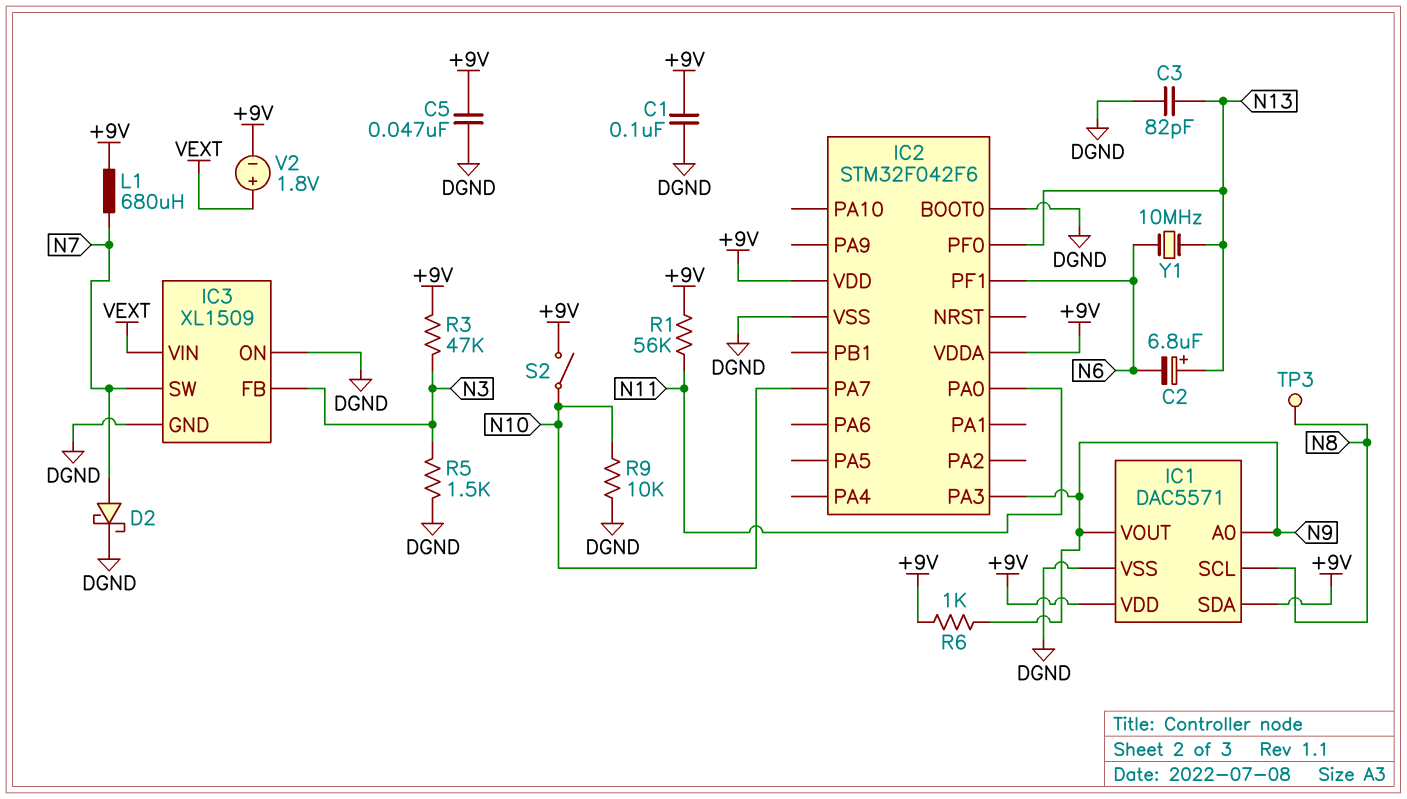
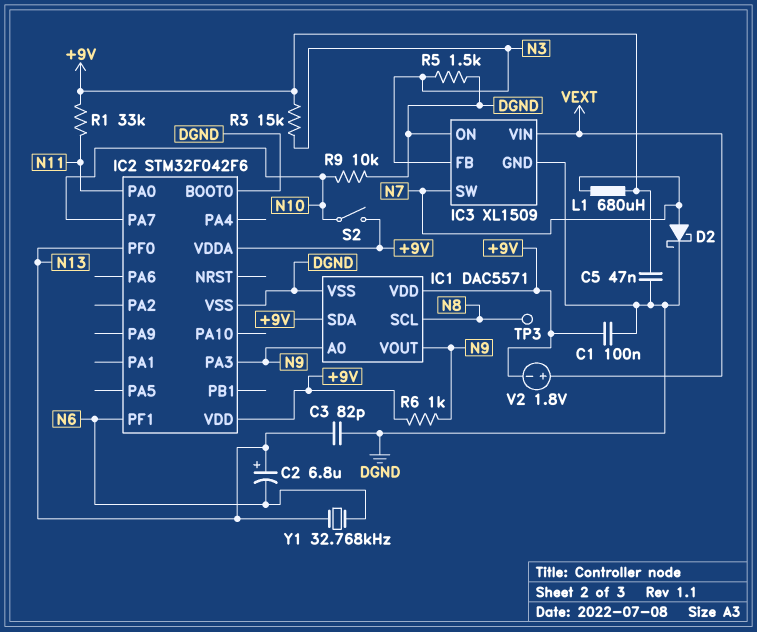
R1: 56k (+9V, N11) -> 33k (+9V, N11)
R3: 47k (+9V, N3) -> 15k (+9V, N3)
Y1: 10MHz (N6, N13) -> 32.768kHz (N6, N13)

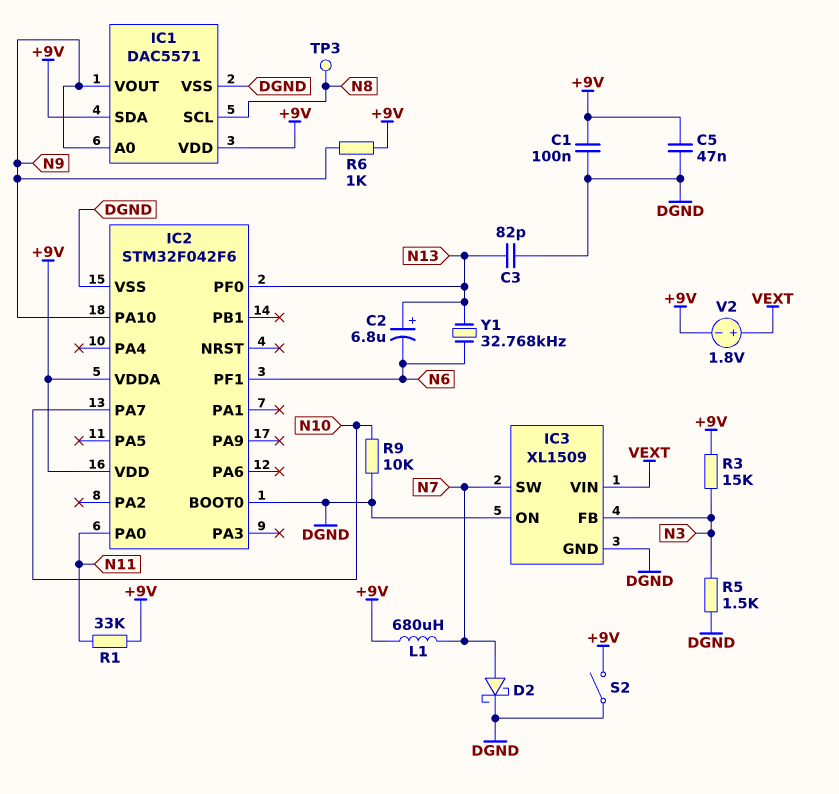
IC2 pin PA3: N9 -> none
IC2 pin PA10: none -> N9
S2: switch (+9V, N10) -> switch (+9V, DGND)

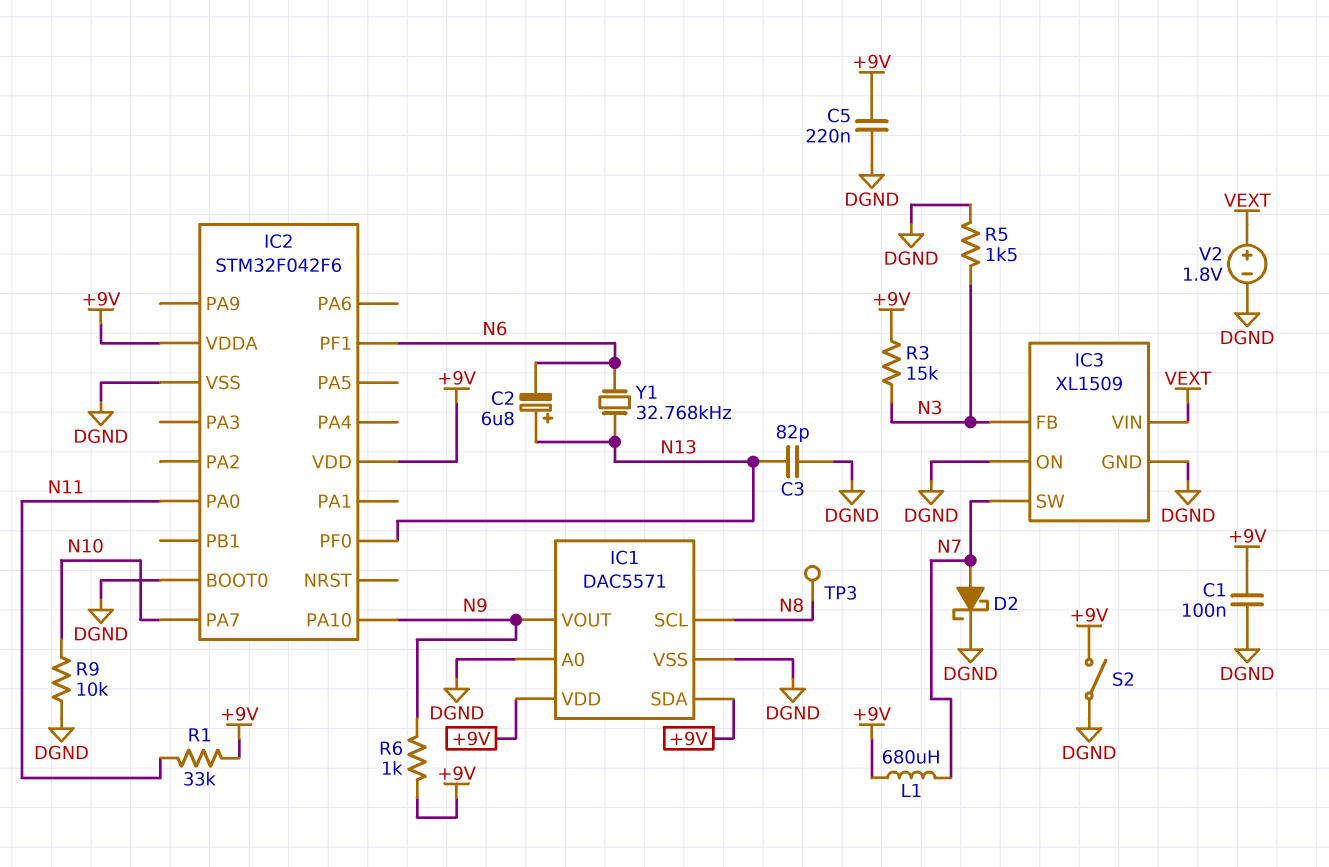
C5: 47nF (+9V, DGND) -> 220nF (+9V, DGND)
IC1 pin A0: N9 -> DGND
V2: 1.8V (plus VEXT, minus +9V) -> 1.8V (plus VEXT, minus DGND)

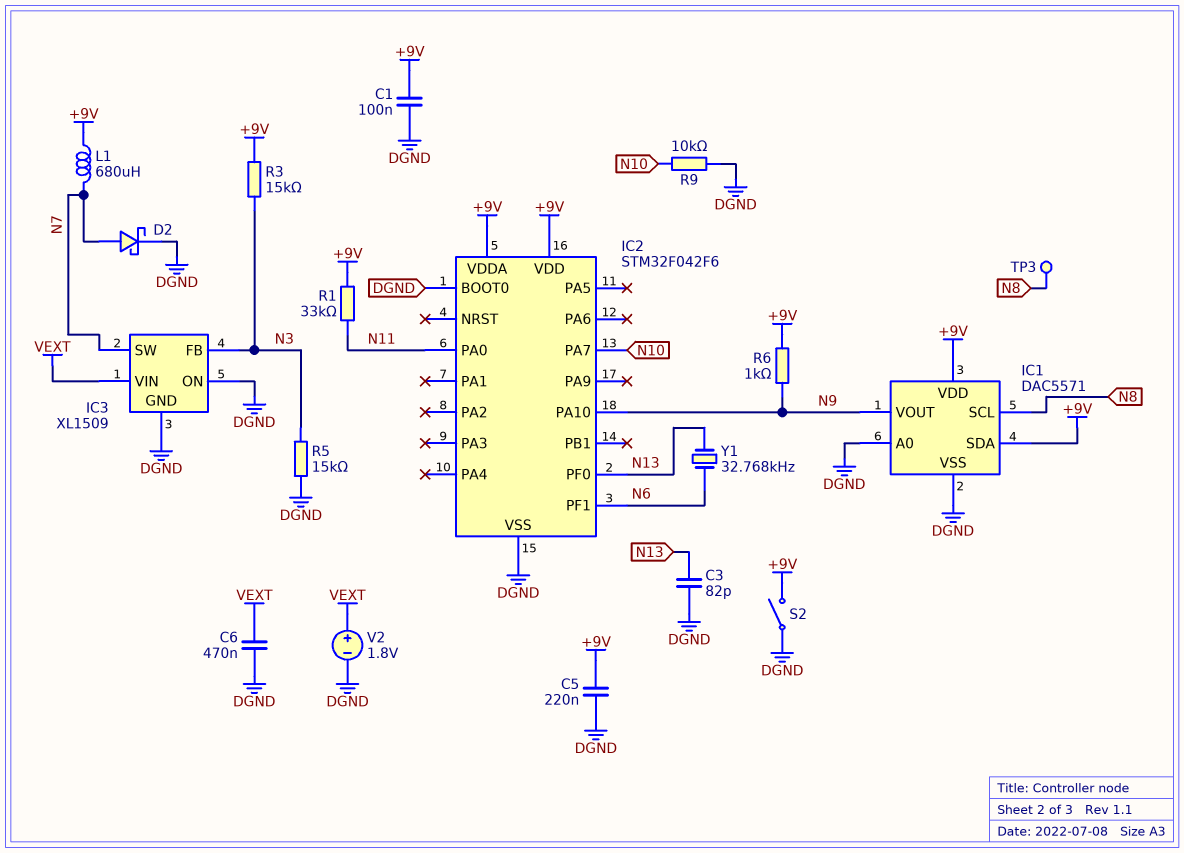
C2: 6.8uF (plus N13, minus N6) -> none
C6: none -> 470nF (DGND, VEXT)
R5: 1.5k (DGND, N3) -> 15k (DGND, N3)

